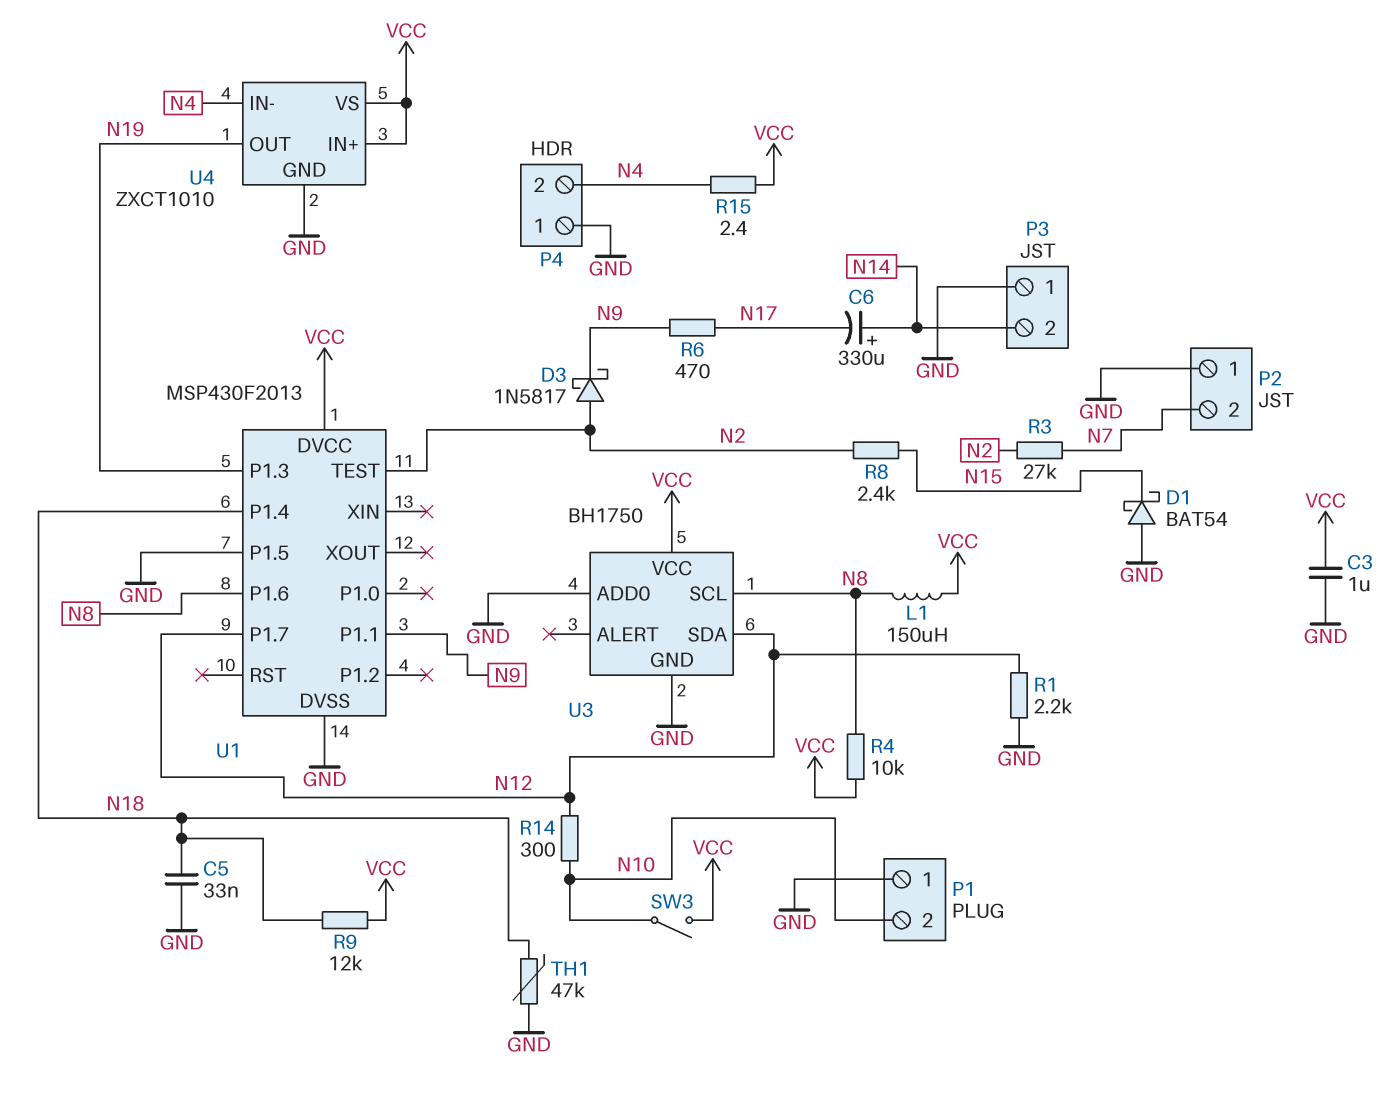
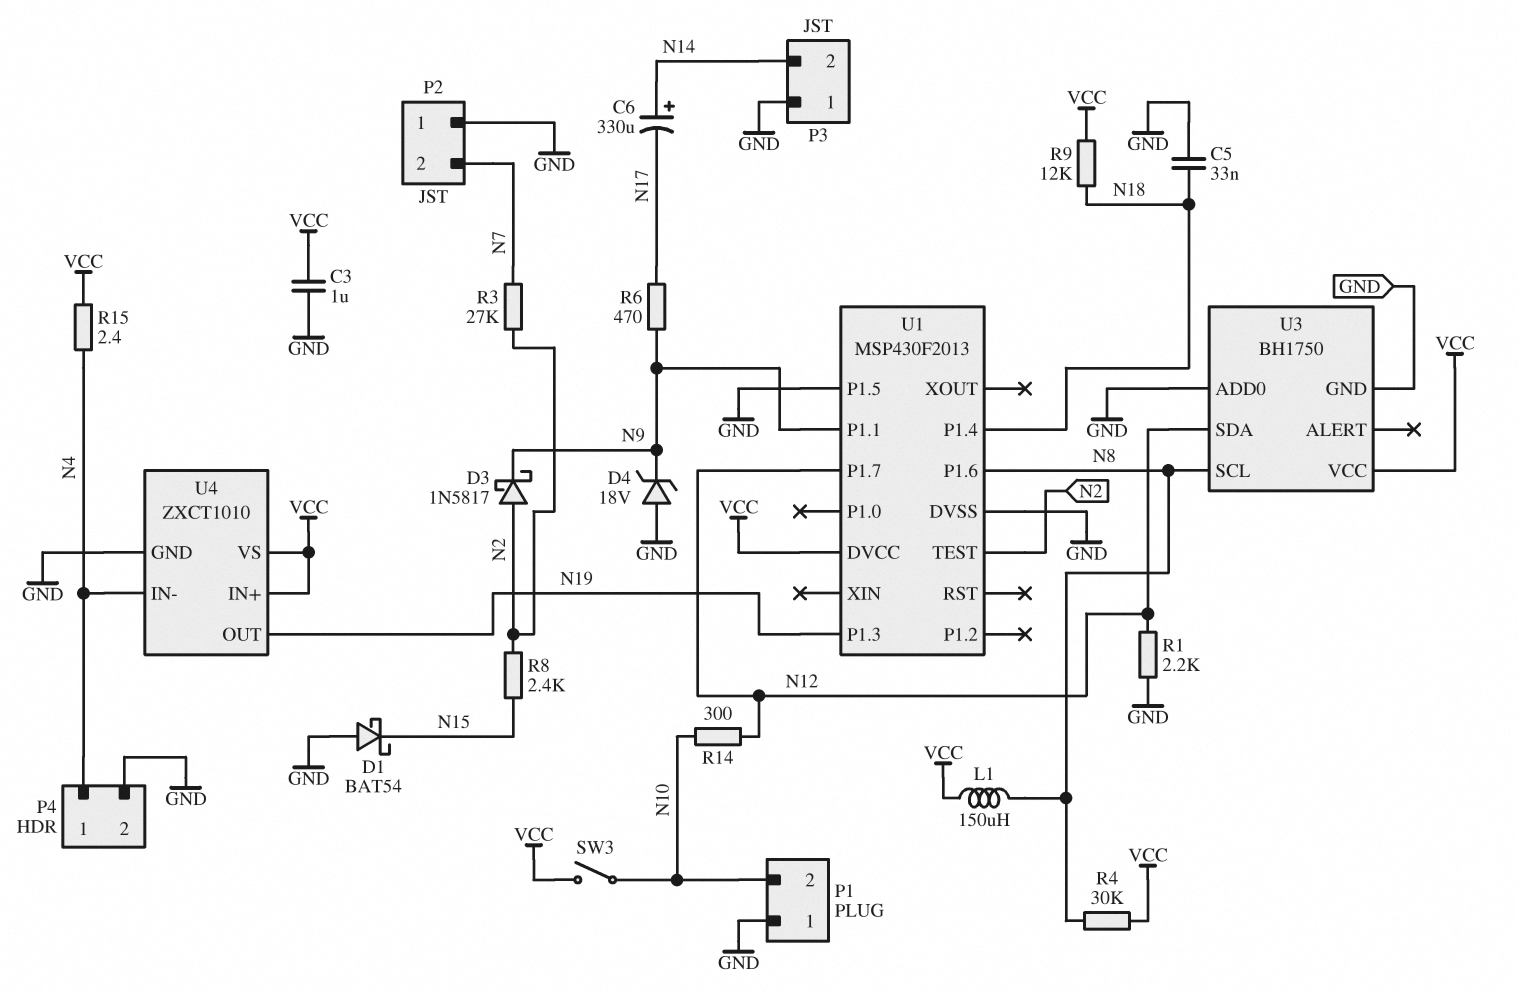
D4: none -> zener 18V (A GND, K N9)
P4 pin 1: GND -> N4
P4 pin 2: N4 -> GND
R4: 10k (N8, VCC) -> 30k (N8, VCC)
TH1: 47k (GND, N18) -> none

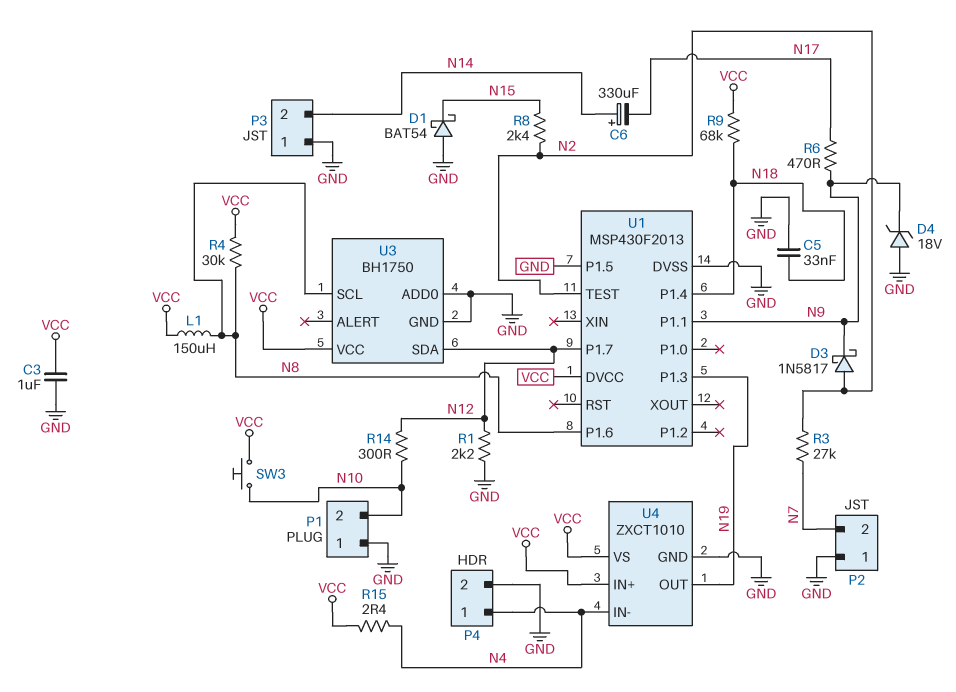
R9: 12k (N18, VCC) -> 68k (N18, VCC)
SW3: switch (N10, VCC) -> button (N10, VCC)

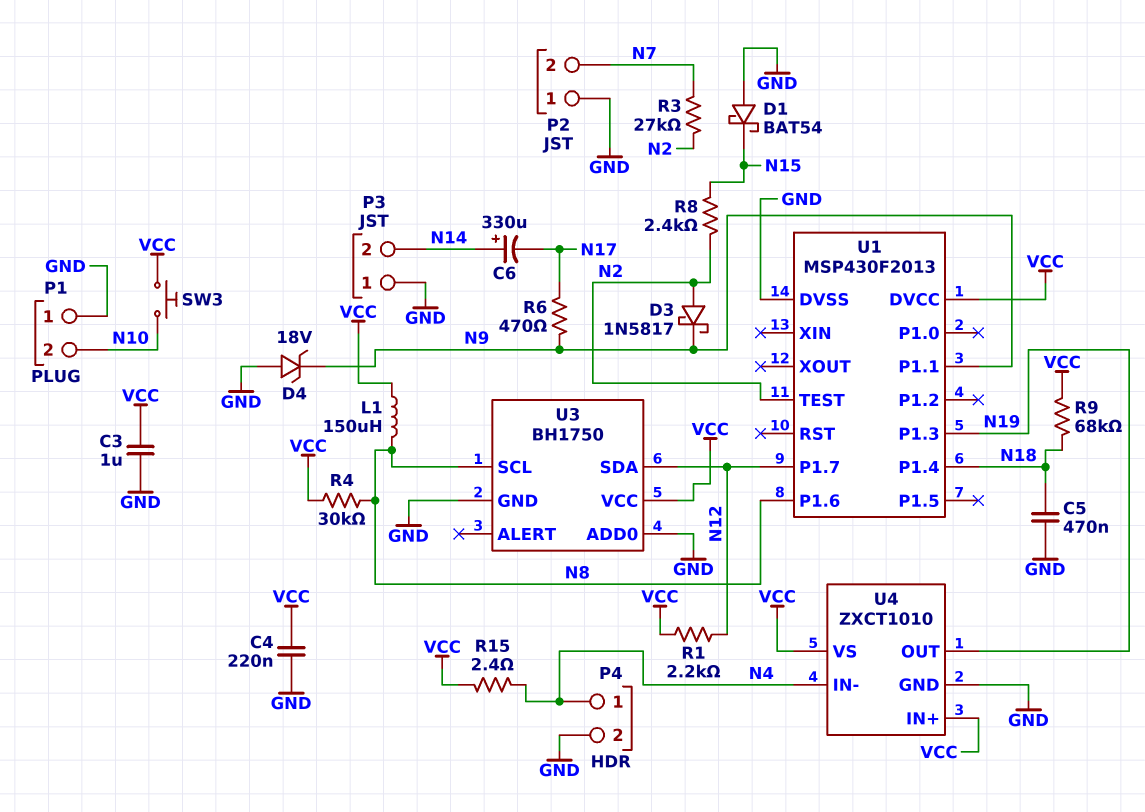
C4: none -> 220nF (GND, VCC)
C5: 33nF (GND, N18) -> 470nF (GND, N18)
R1: 2.2k (GND, N12) -> 2.2k (N12, VCC)
R14: 300 (N10, N12) -> none
U1 pin P1.5: GND -> none

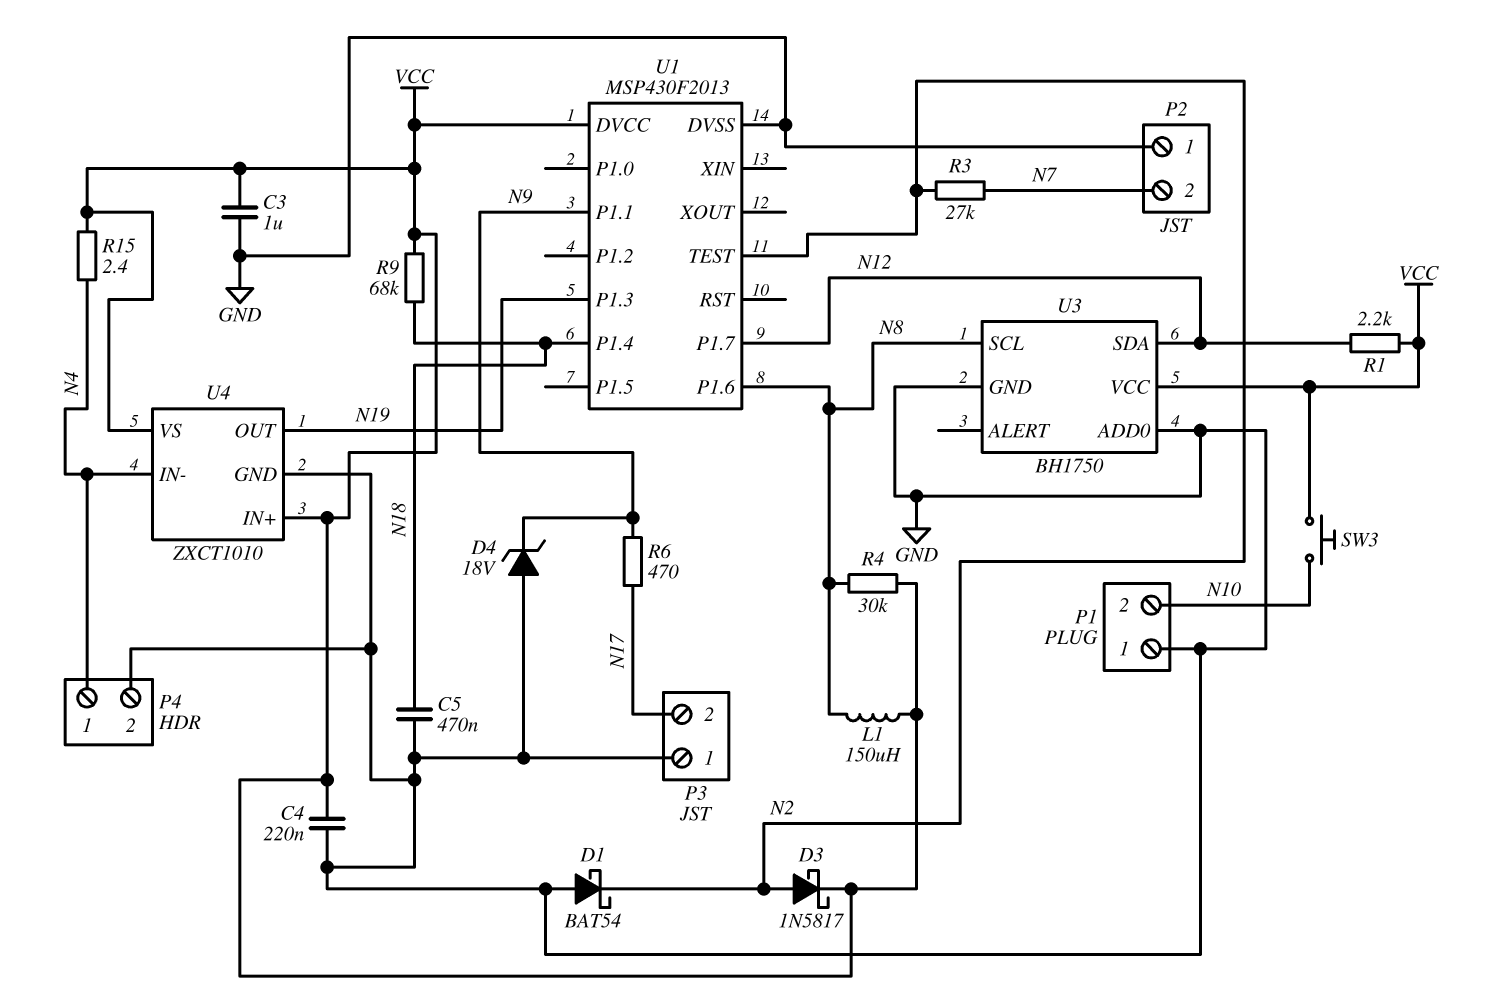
C6: 330uF (plus N14, minus N17) -> none
D1: schottky BAT54 (A GND, K N15) -> schottky BAT54 (A GND, K N2)
D3: schottky 1N5817 (A N2, K N9) -> schottky 1N5817 (A N2, K VCC)
P3 pin 2: N14 -> N17
R8: 2.4k (N2, N15) -> none

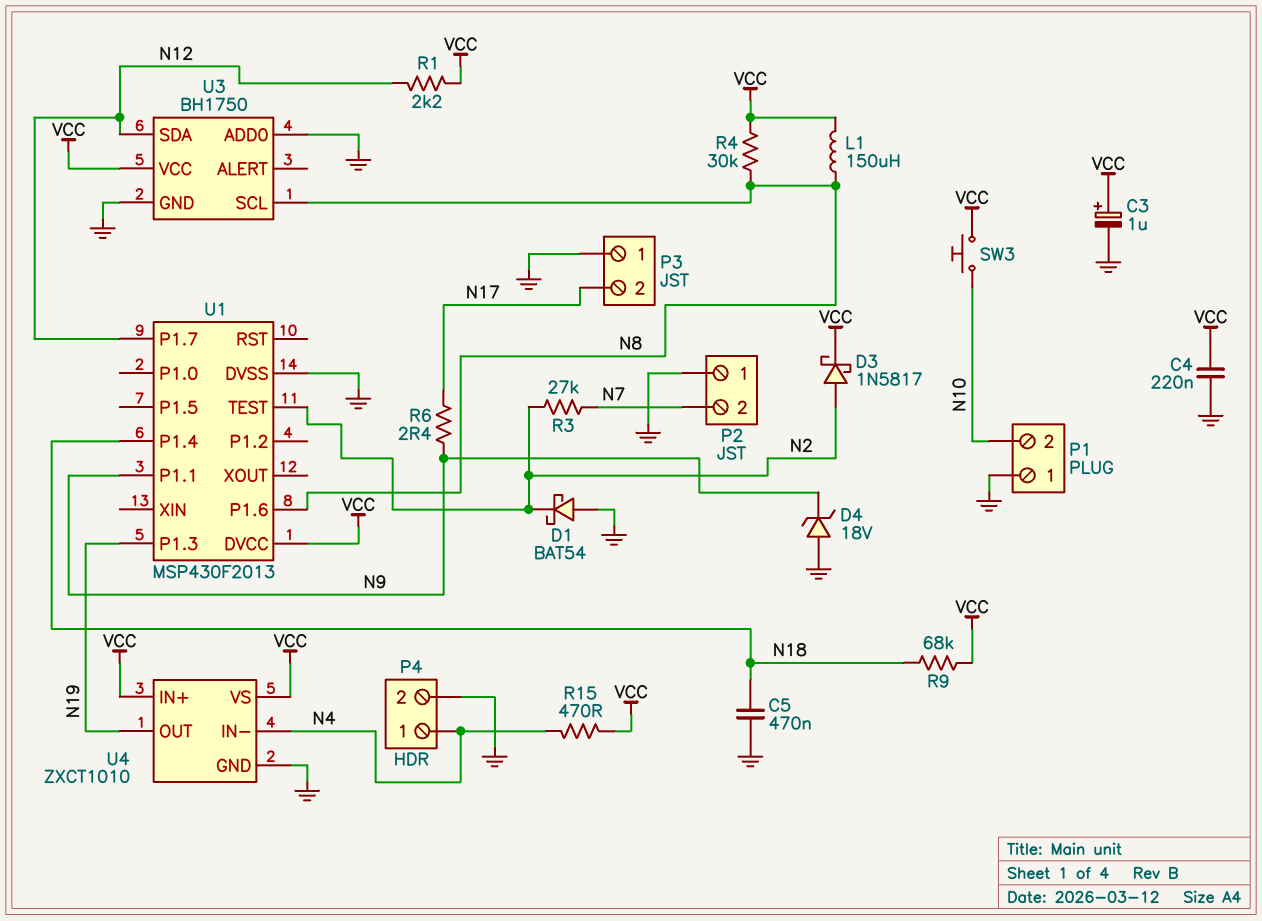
C3: 1uF (GND, VCC) -> 1uF (plus VCC, minus GND)
R6: 470 (N9, N17) -> 2.4 (N9, N17)
R15: 2.4 (N4, VCC) -> 470 (N4, VCC)

